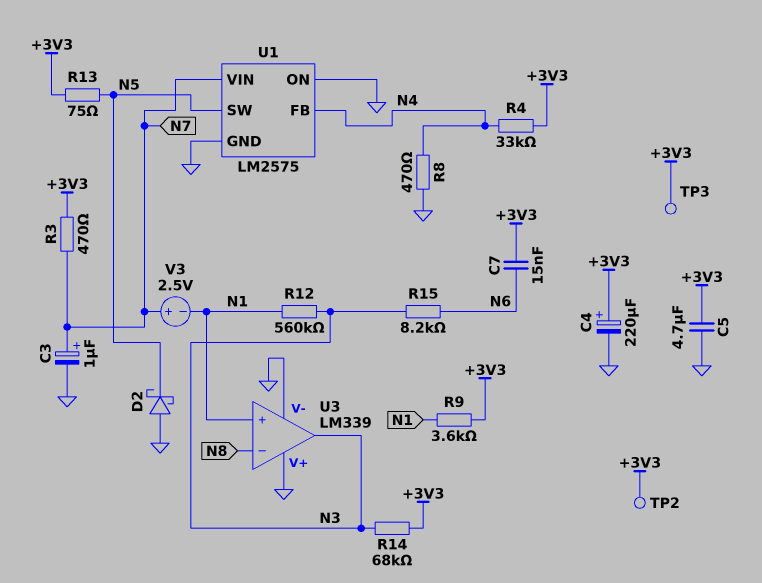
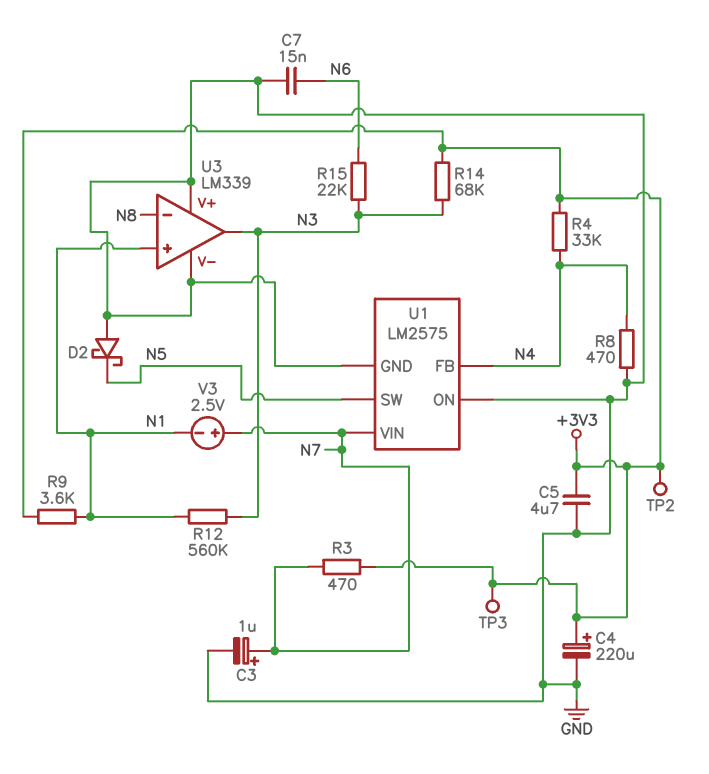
C7: 15nF (+3V3, N6) -> 15nF (GND, N6)
R13: 75 (+3V3, N5) -> none
R15: 8.2k (N3, N6) -> 22k (N3, N6)

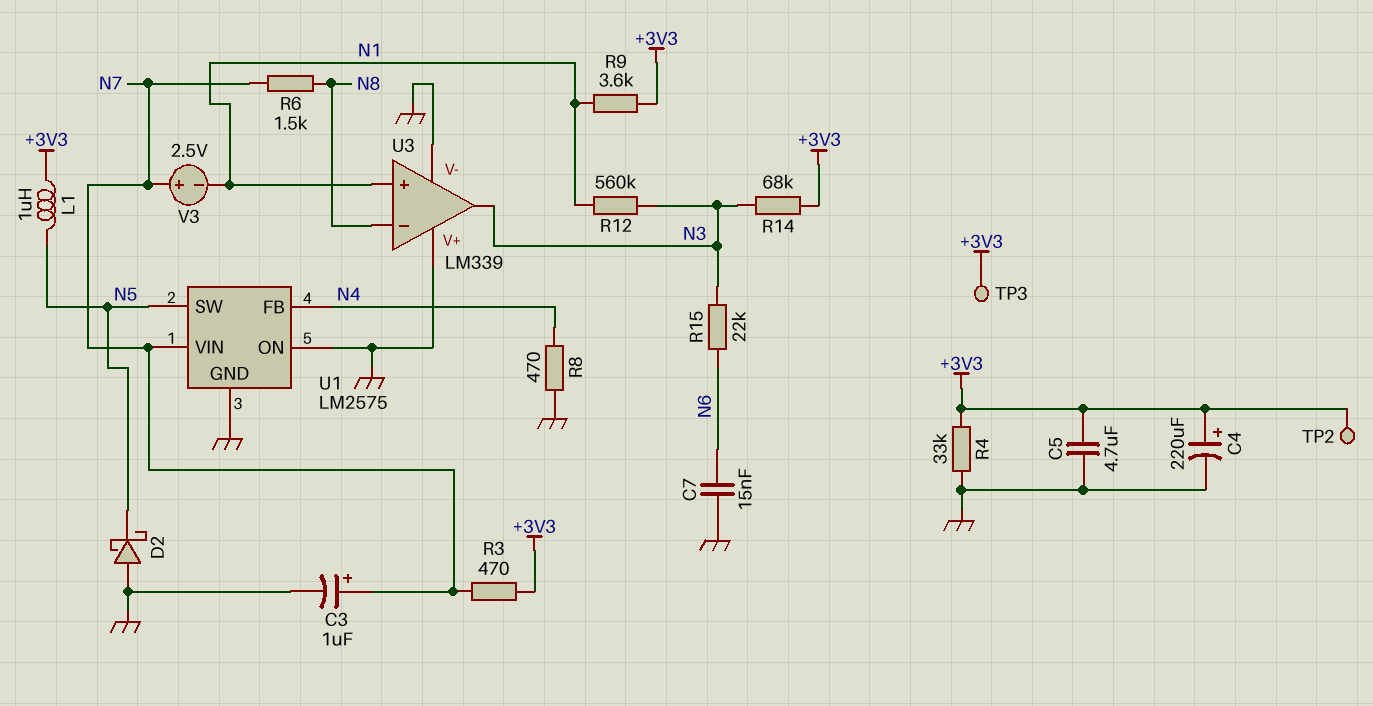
L1: none -> 1uH (+3V3, N5)
R4: 33k (+3V3, N4) -> 33k (+3V3, GND)
R6: none -> 1.5k (N7, N8)

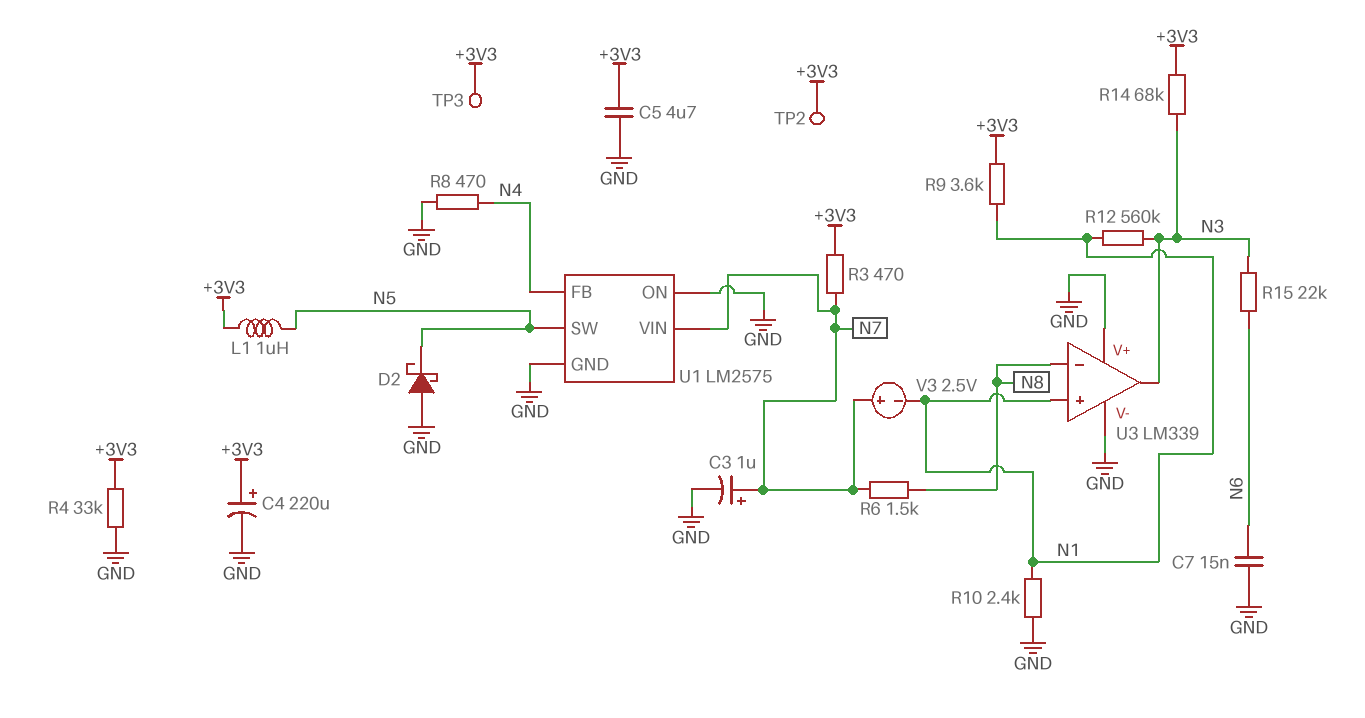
R10: none -> 2.4k (GND, N1)

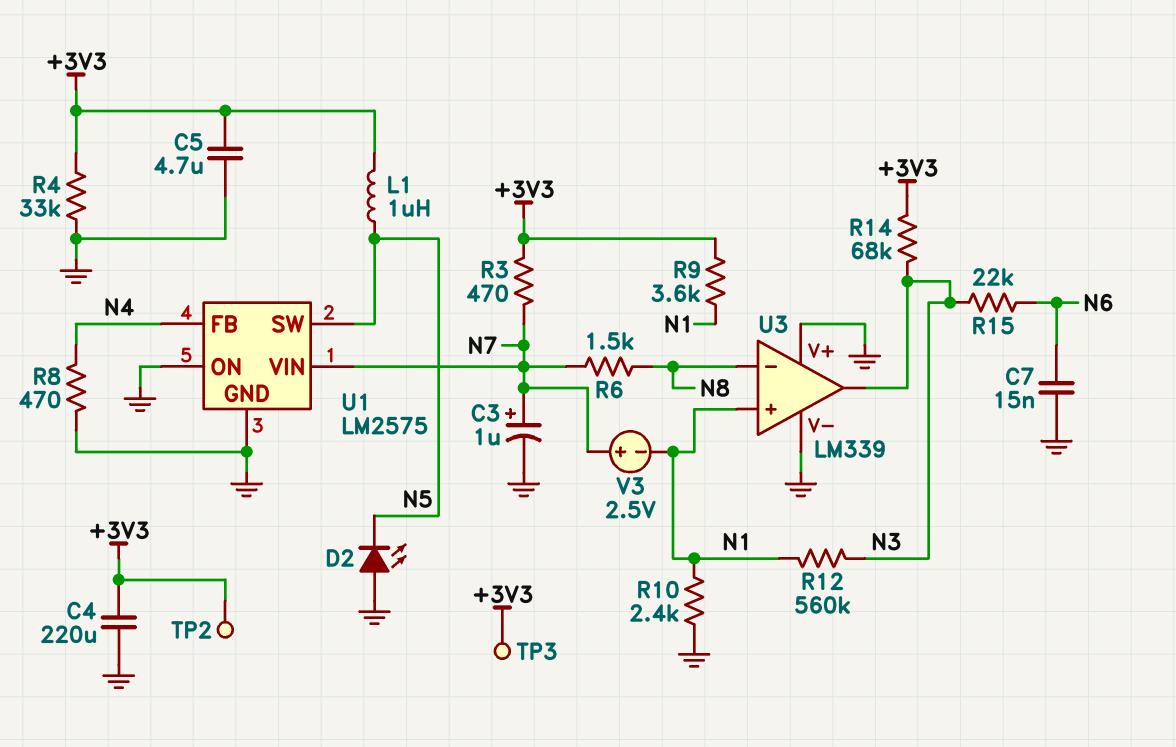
C4: 220uF (plus +3V3, minus GND) -> 220uF (+3V3, GND)
D2: schottky (A GND, K N5) -> LED (A GND, K N5)

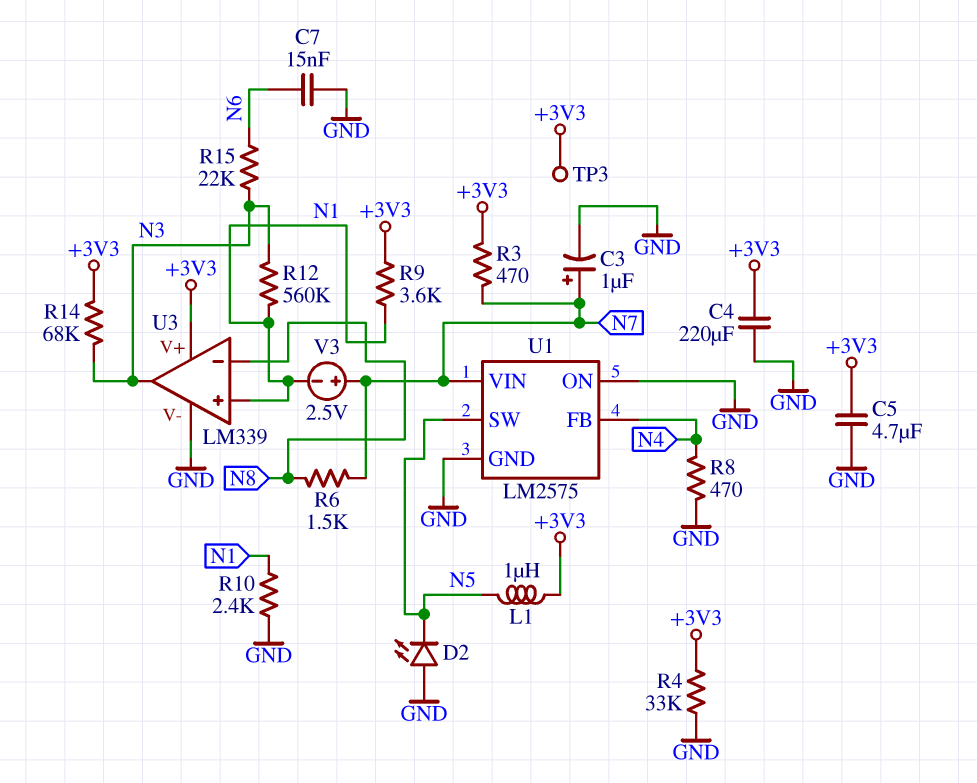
TP2: test point (+3V3) -> none
U3 pin V+: GND -> +3V3

